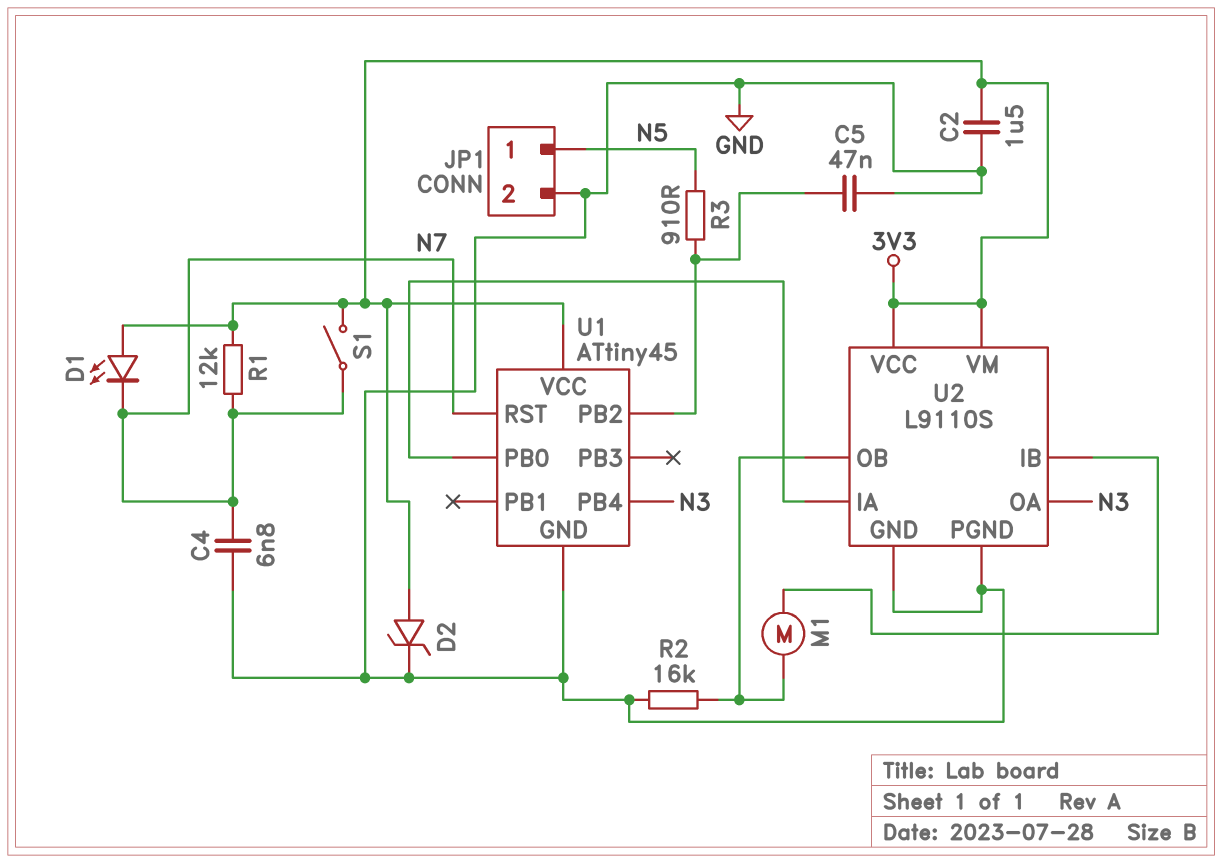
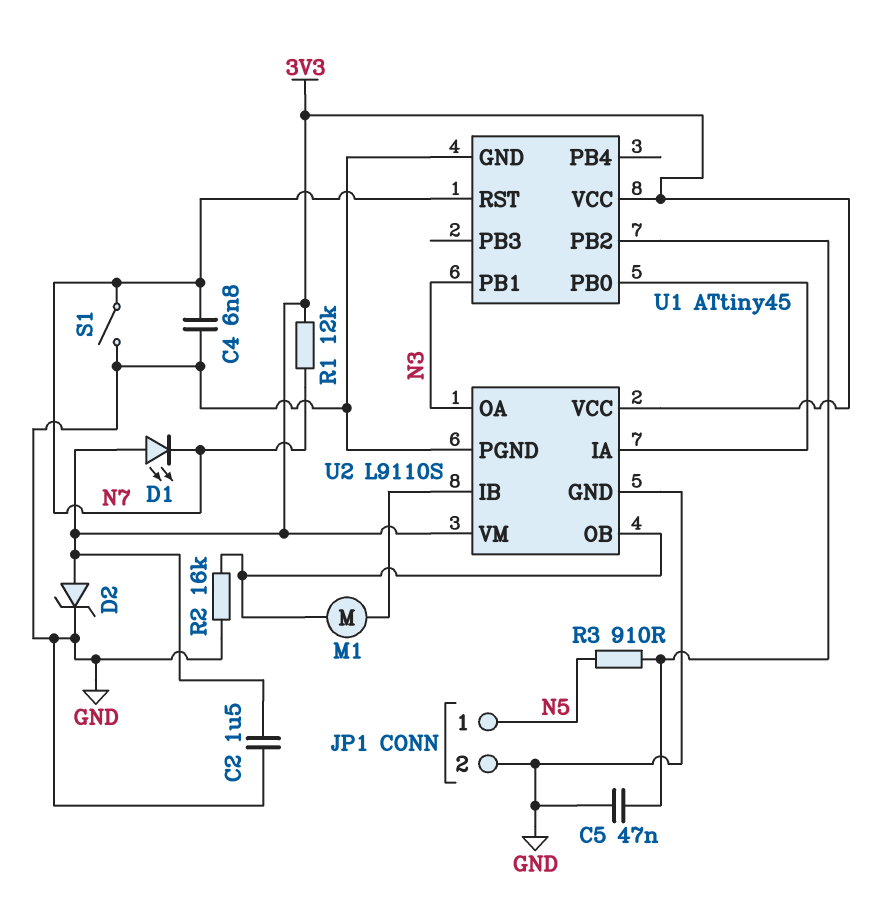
S1: switch (3V3, N7) -> switch (GND, N7)
U1 pin PB1: none -> N3
U1 pin PB4: N3 -> none

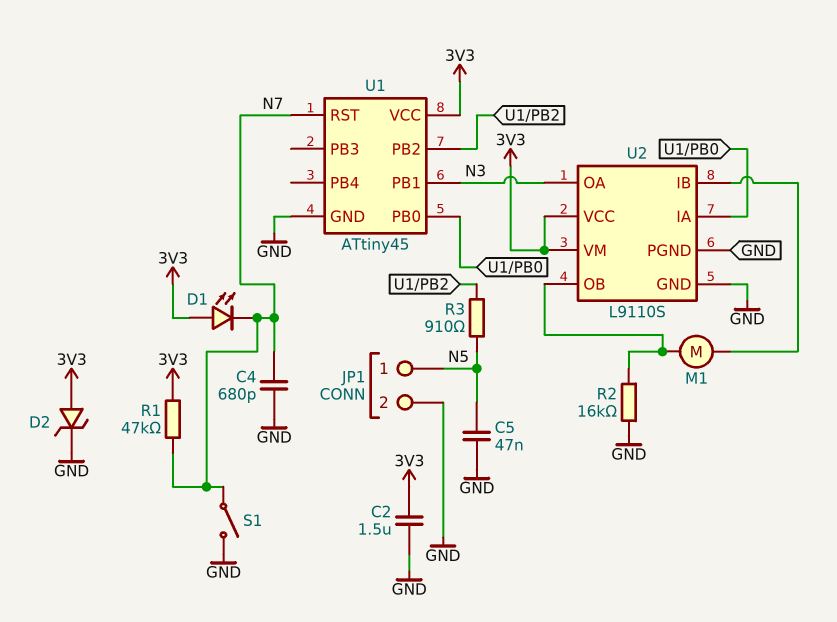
C4: 6.8nF (GND, N7) -> 680pF (GND, N7)
C5: 47nF (GND, U1/PB2) -> 47nF (GND, N5)
R1: 12k (3V3, N7) -> 47k (3V3, N7)

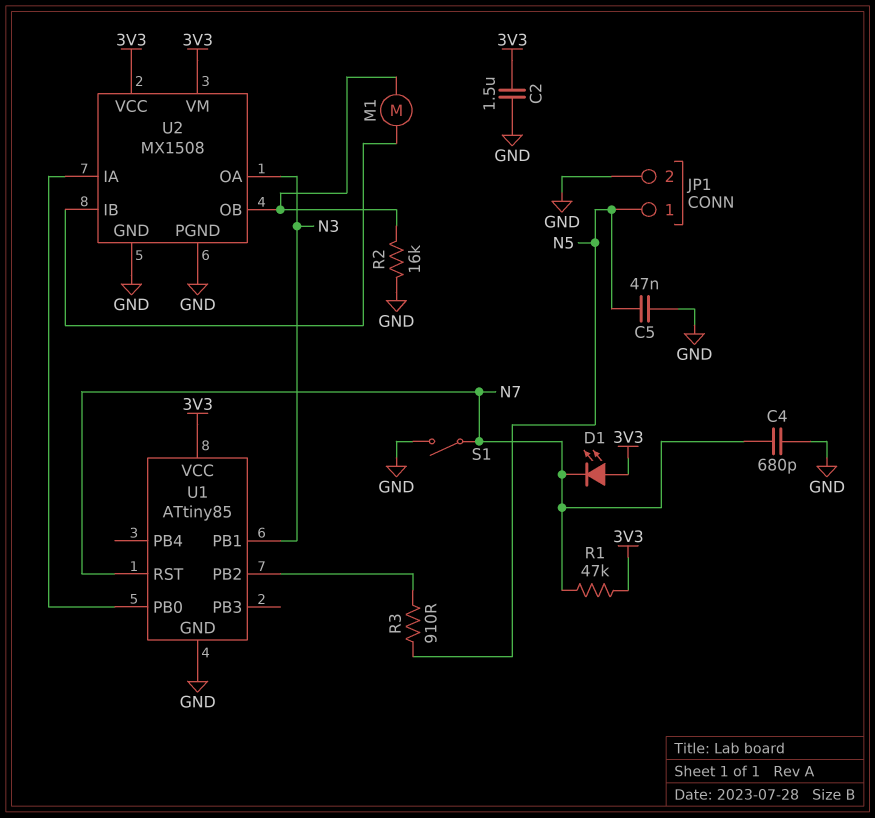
D2: zener (A 3V3, K GND) -> none
U1: ATtiny45 -> ATtiny85
U2: L9110S -> MX1508

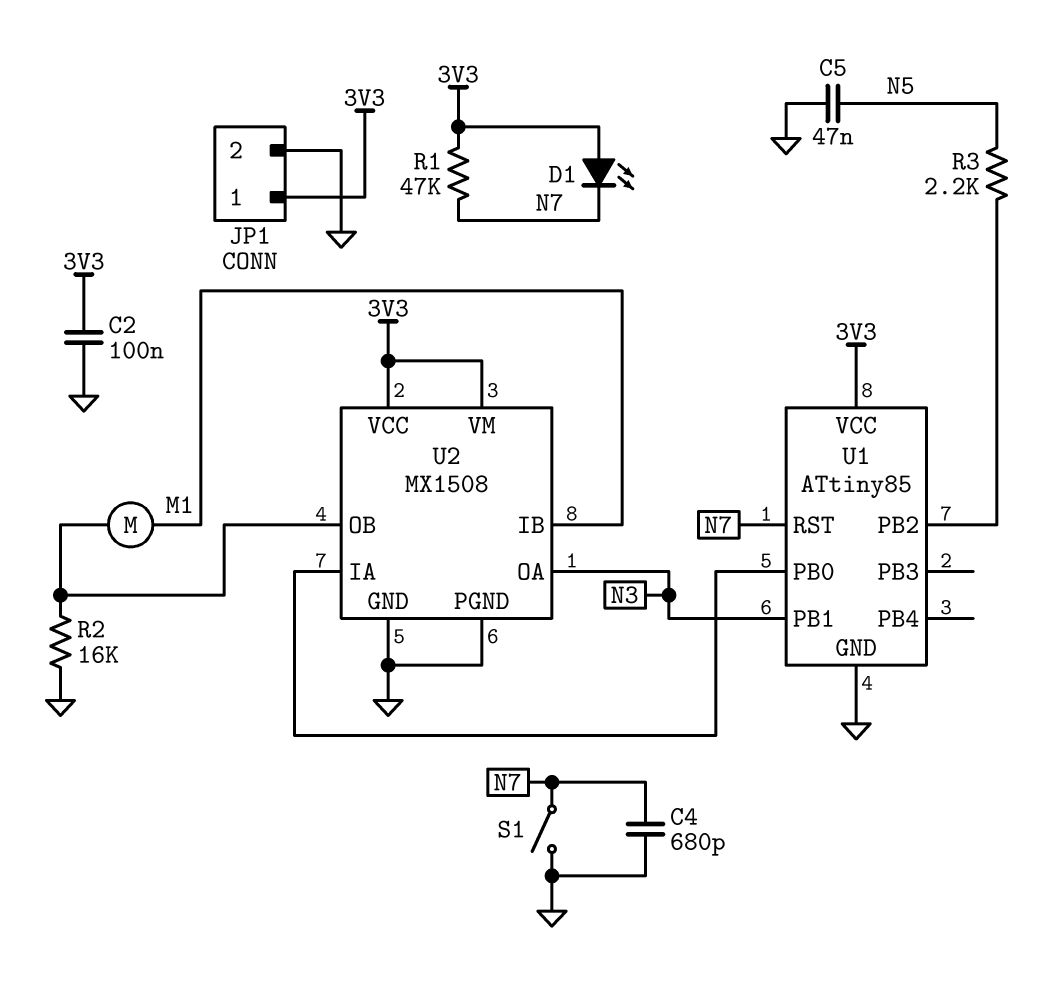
C2: 1.5uF (3V3, GND) -> 100nF (3V3, GND)
JP1 pin 1: N5 -> 3V3
R3: 910 (N5, U1/PB2) -> 2.2k (N5, U1/PB2)

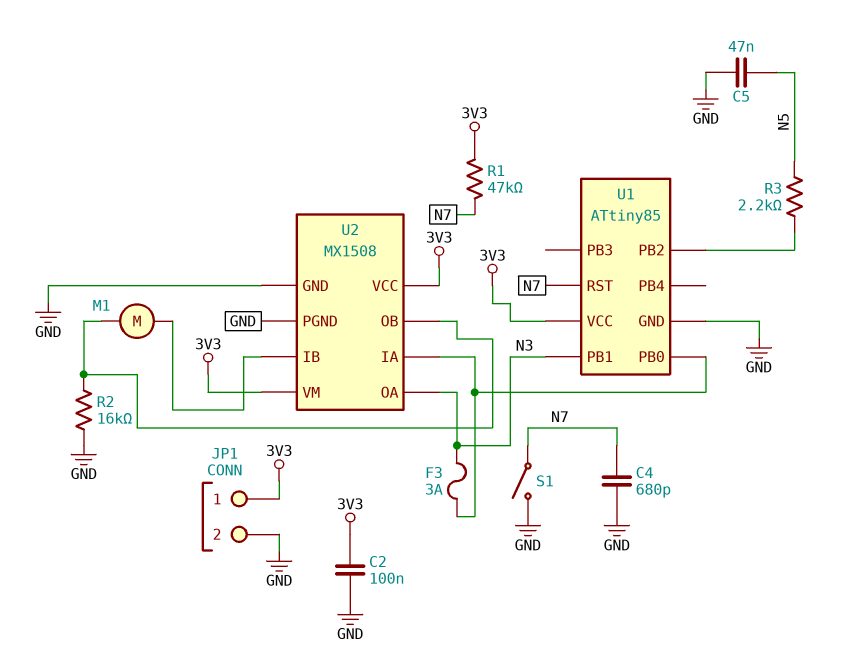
D1: LED (A 3V3, K N7) -> none
F3: none -> 3A (N3, U1/PB0)

